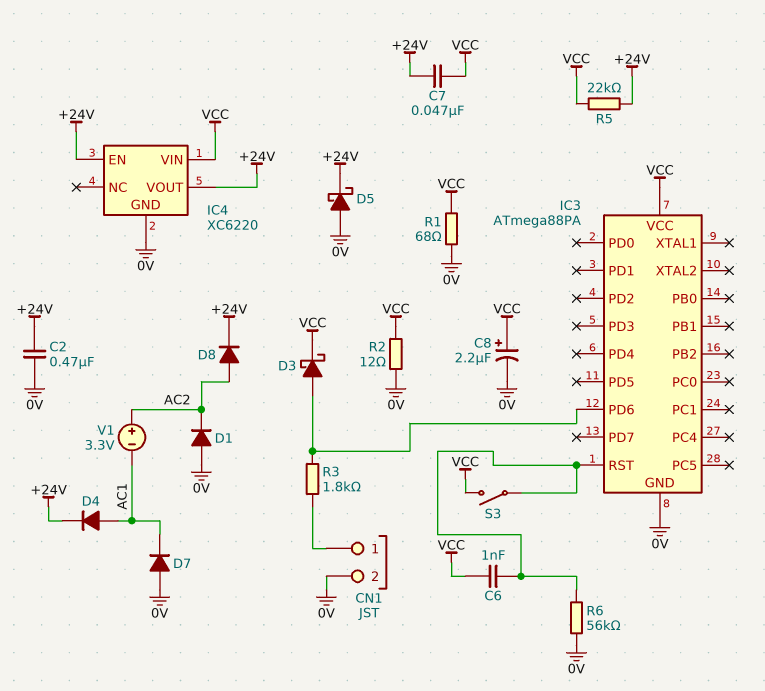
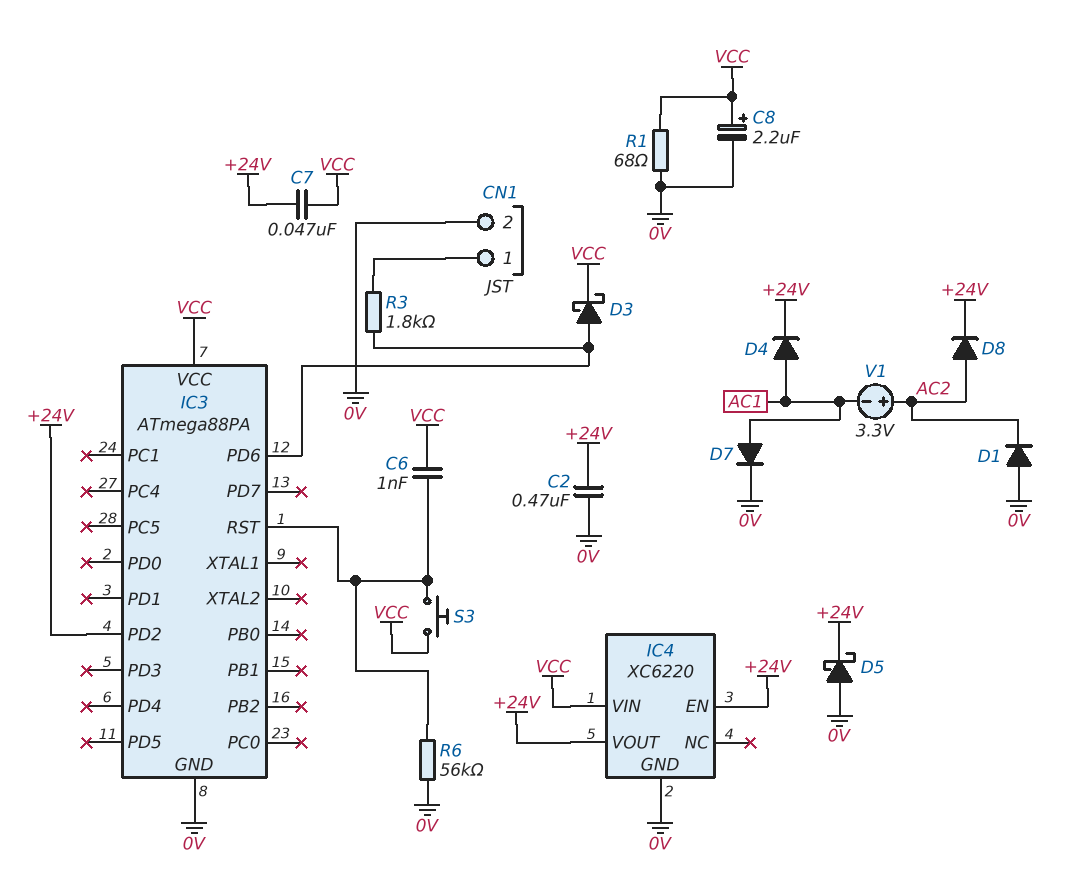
D7: diode (A 0V, K AC1) -> diode (A AC1, K 0V)
IC3 pin PD2: none -> +24V
R2: 12 (0V, VCC) -> none
R5: 22k (+24V, VCC) -> none
S3: switch (IC3/RST, VCC) -> button (IC3/RST, VCC)

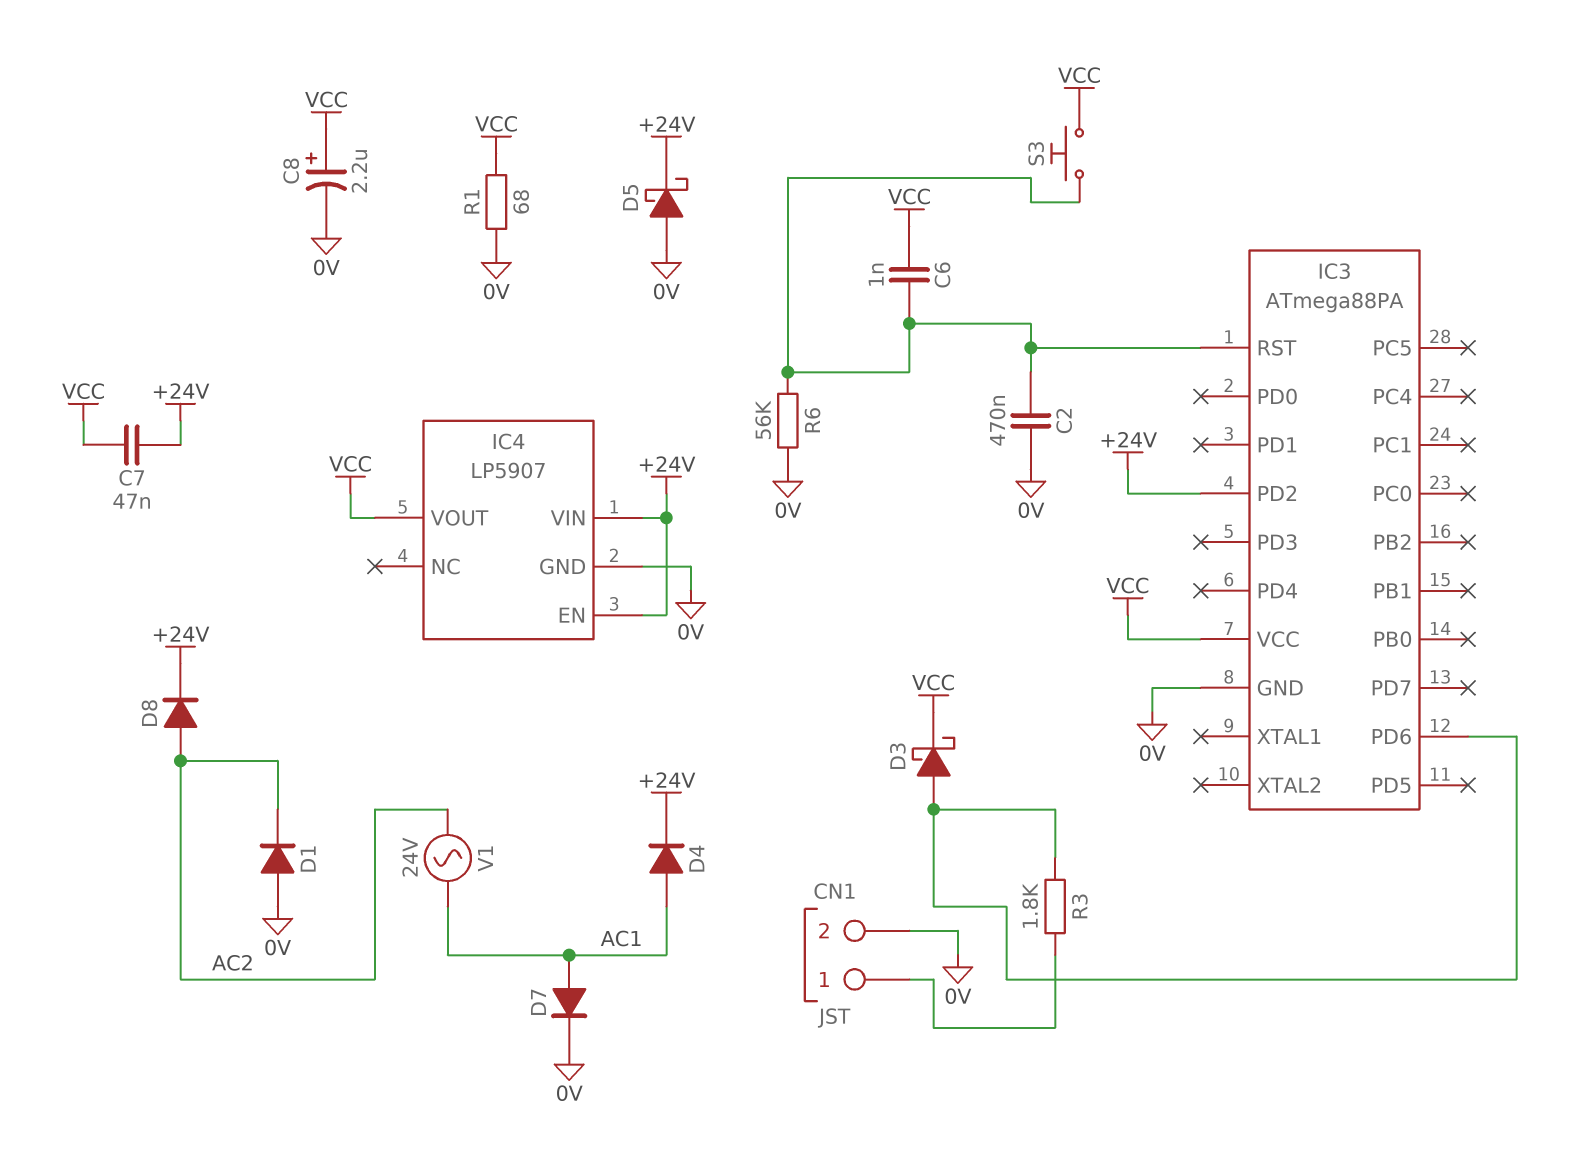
C2: 470nF (+24V, 0V) -> 470nF (0V, IC3/RST)
IC4: XC6220 -> LP5907
IC4 pin VIN: VCC -> +24V
IC4 pin VOUT: +24V -> VCC
V1: 3.3V (plus AC2, minus AC1) -> AC 24V (AC1, AC2)

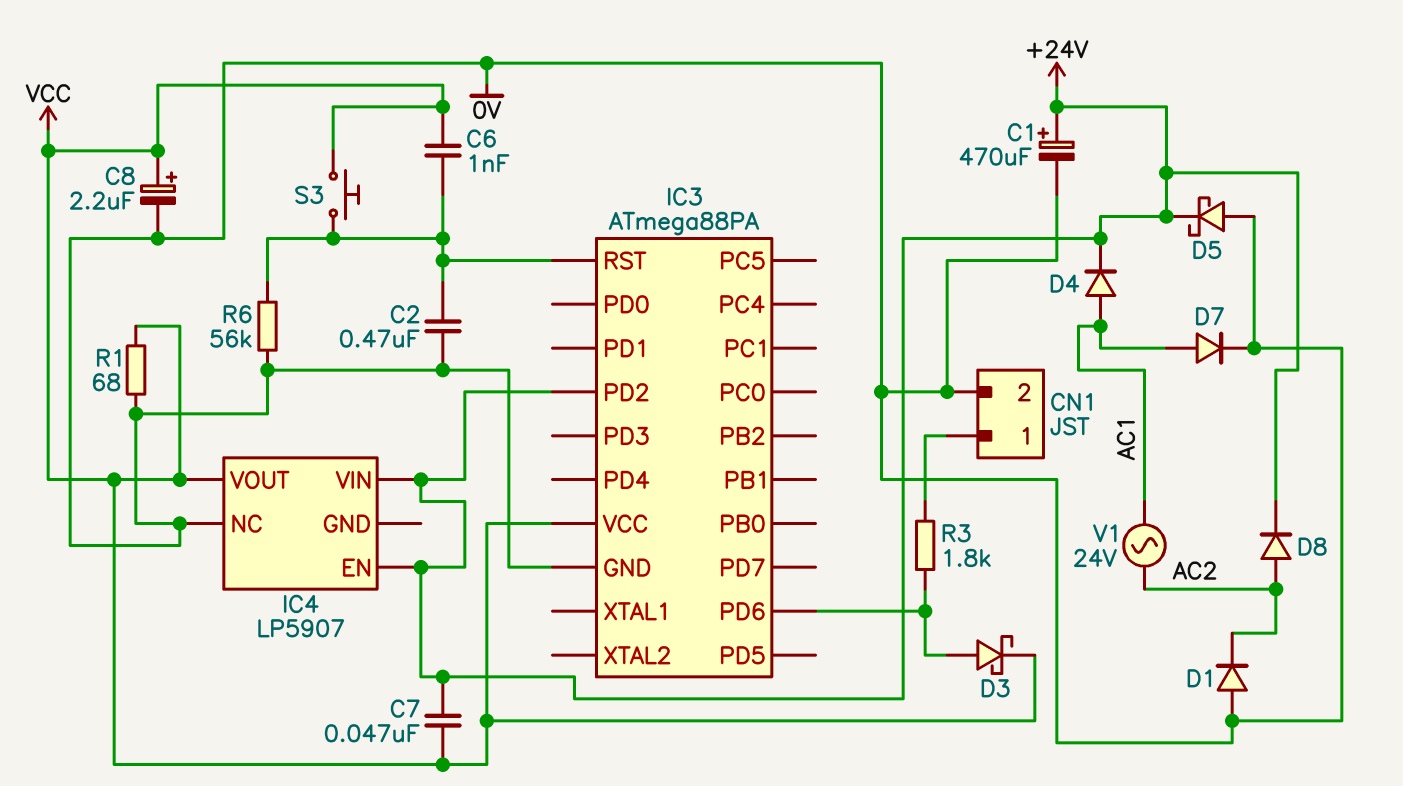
C1: none -> 470uF (plus +24V, minus 0V)
IC4 pin GND: 0V -> none
IC4 pin NC: none -> 0V

